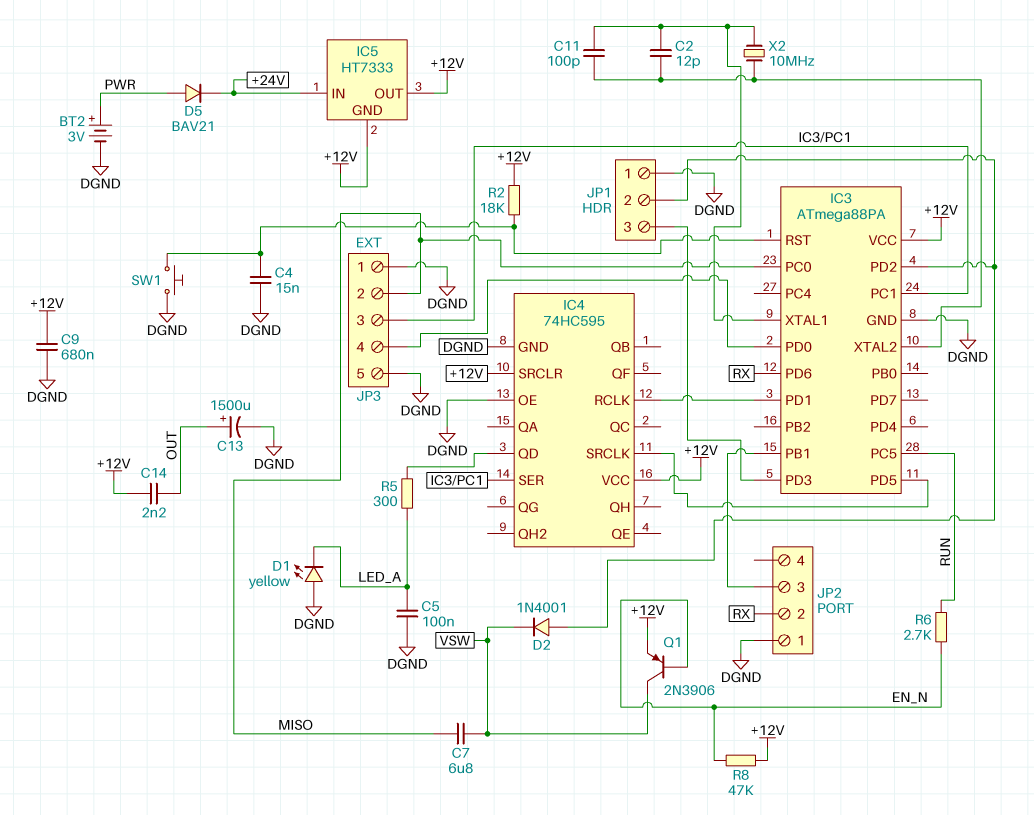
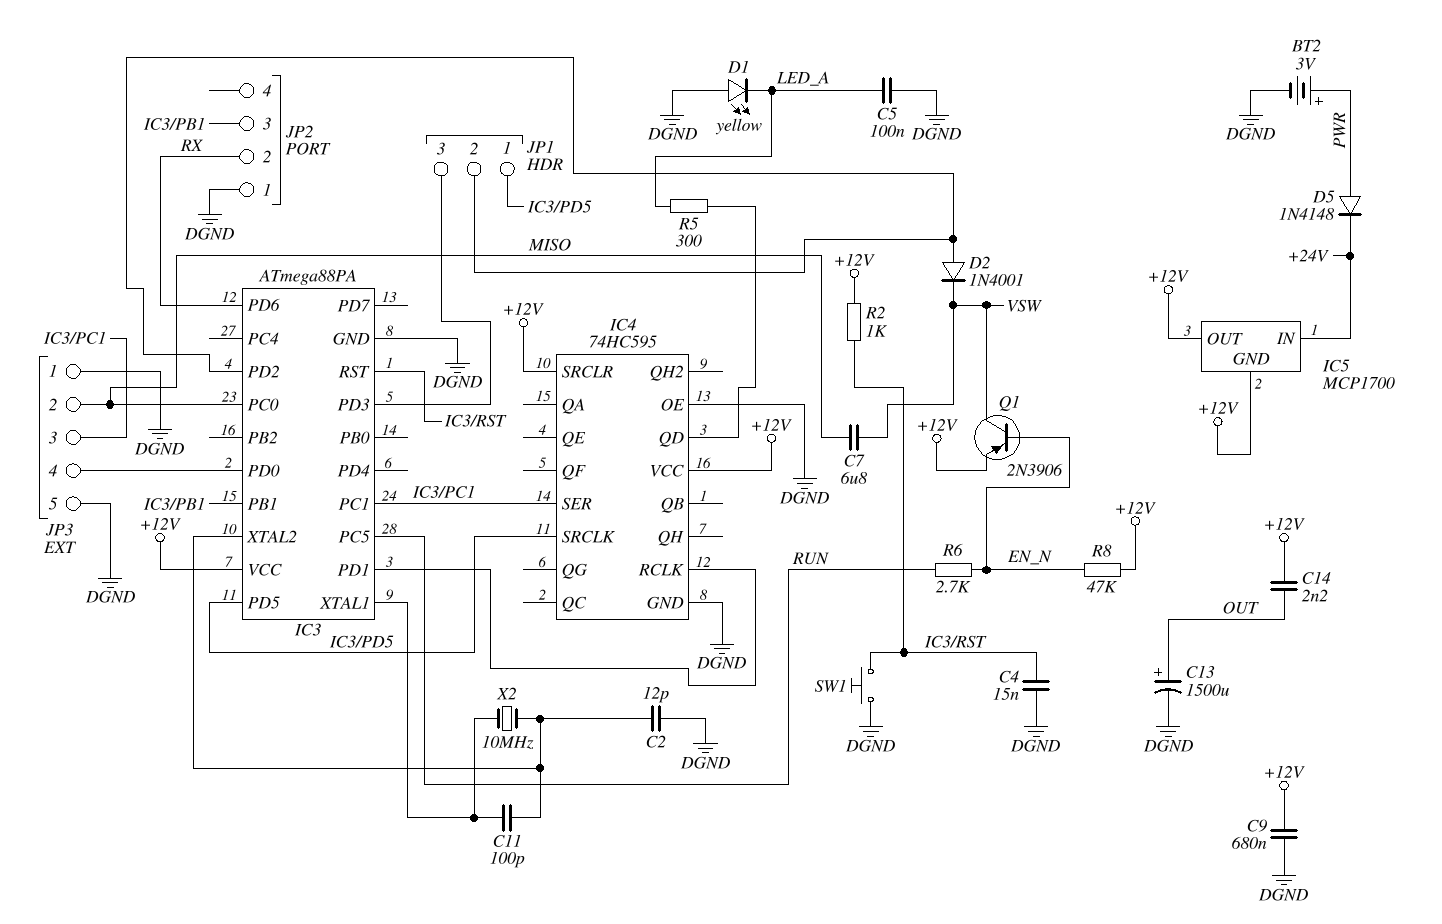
C2: 12pF (IC3/XTAL1, IC3/XTAL2) -> 12pF (DGND, IC3/XTAL2)
D5: diode BAV21 (A PWR, K +24V) -> diode 1N4148 (A PWR, K +24V)
IC5: HT7333 -> MCP1700
JP1 pin 1: DGND -> IC3/PD5
R2: 18k (+12V, IC3/RST) -> 1k (+12V, IC3/RST)

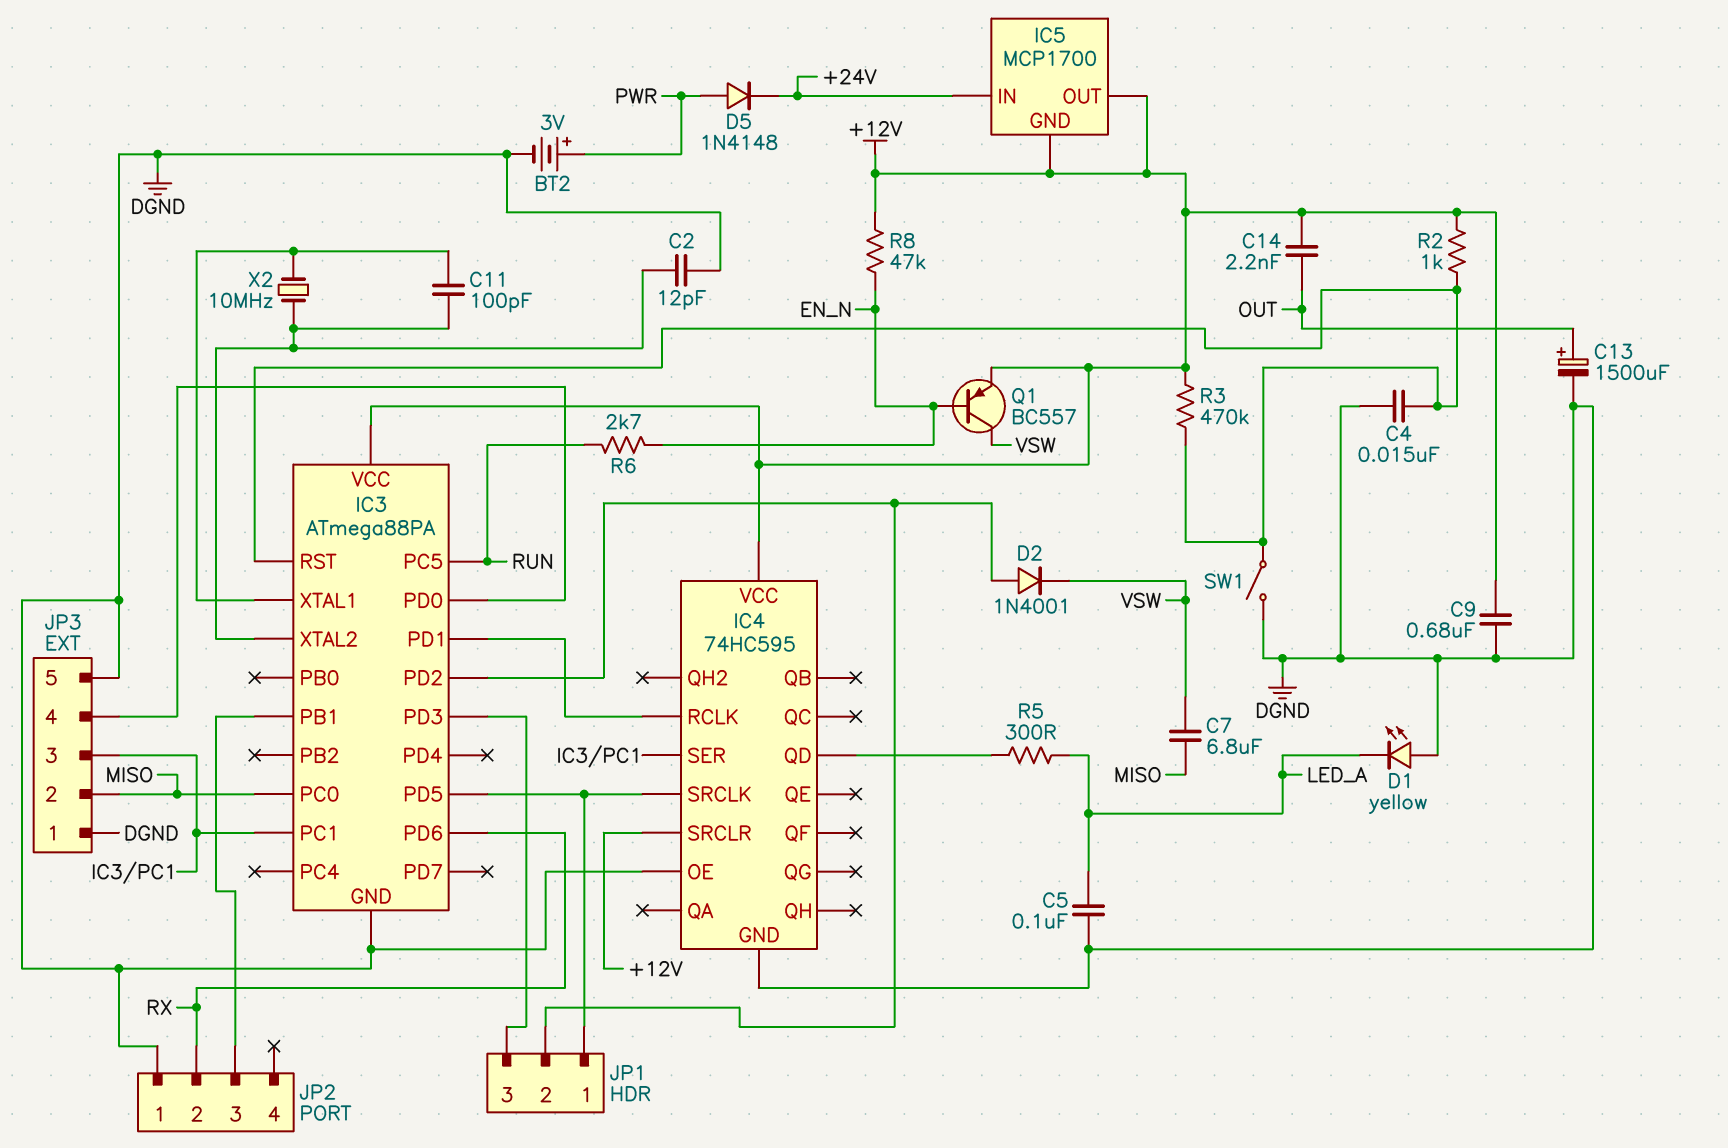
Q1: PNP 2N3906 (B EN_N, C VSW, E +12V) -> PNP BC557 (B EN_N, C VSW, E +12V)
R3: none -> 470k (+12V, IC3/RST)
SW1: button (DGND, IC3/RST) -> switch (DGND, IC3/RST)

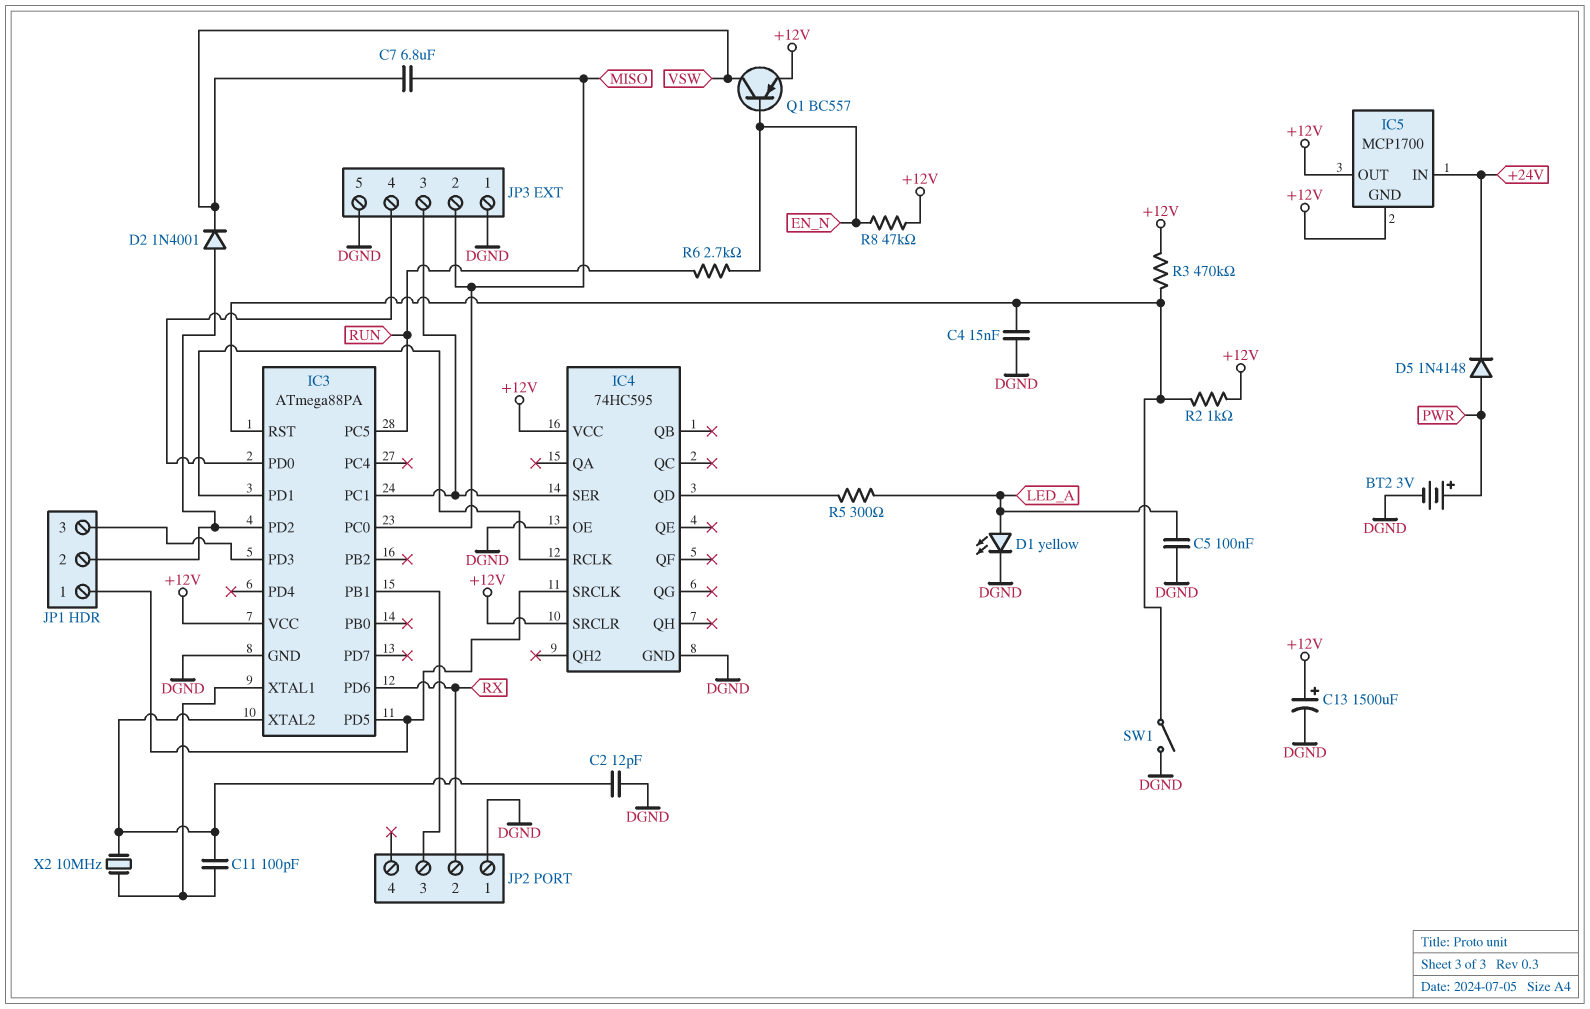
C9: 680nF (+12V, DGND) -> none
C13: 1500uF (plus OUT, minus DGND) -> 1500uF (plus +12V, minus DGND)
C14: 2.2nF (+12V, OUT) -> none
D1: LED yellow (A DGND, K LED_A) -> LED yellow (A LED_A, K DGND)

